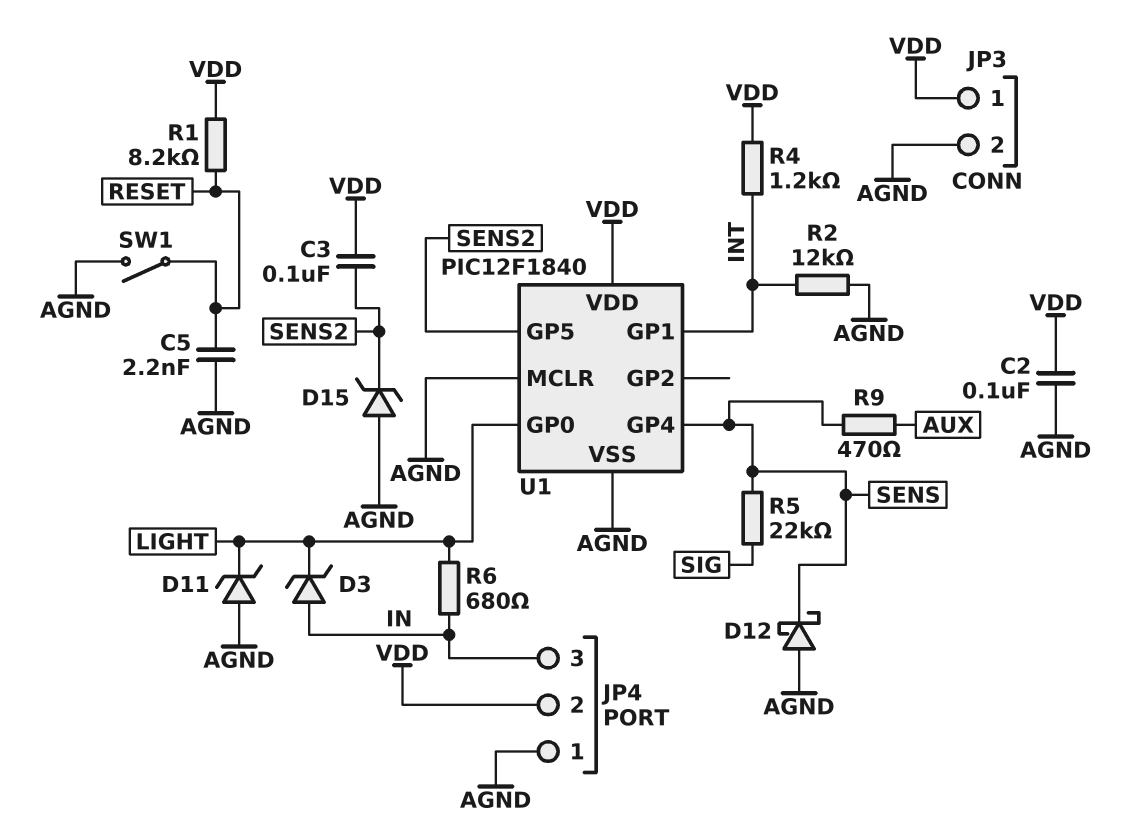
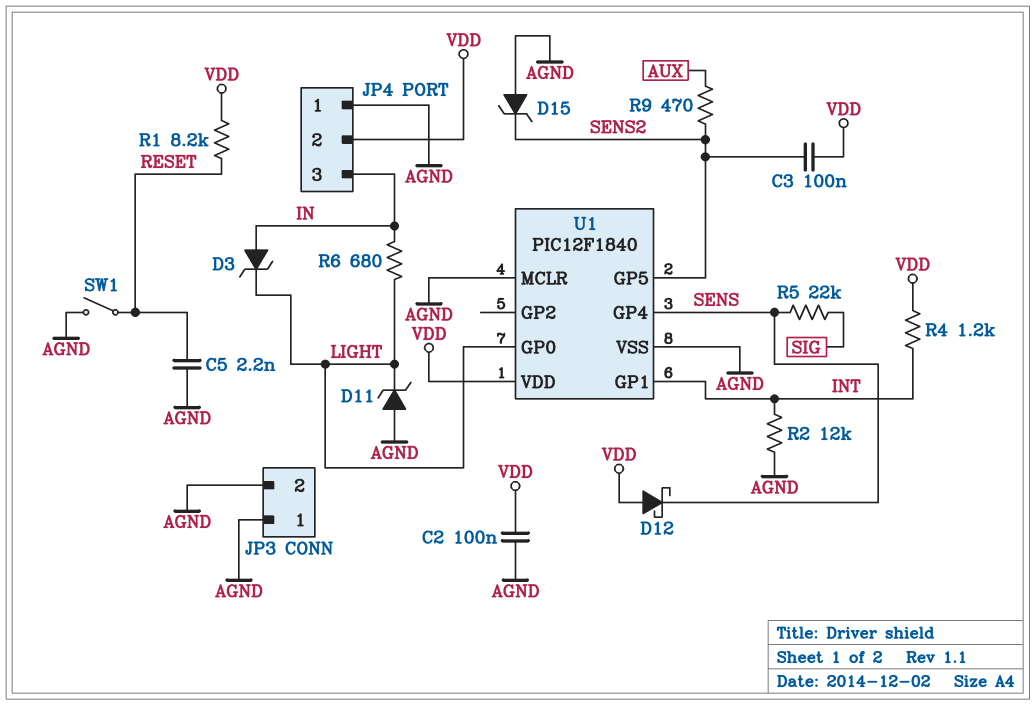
D12: schottky (A AGND, K SENS) -> schottky (A VDD, K SENS)
JP3 pin 1: VDD -> AGND
R9: 470 (AUX, SENS) -> 470 (AUX, SENS2)

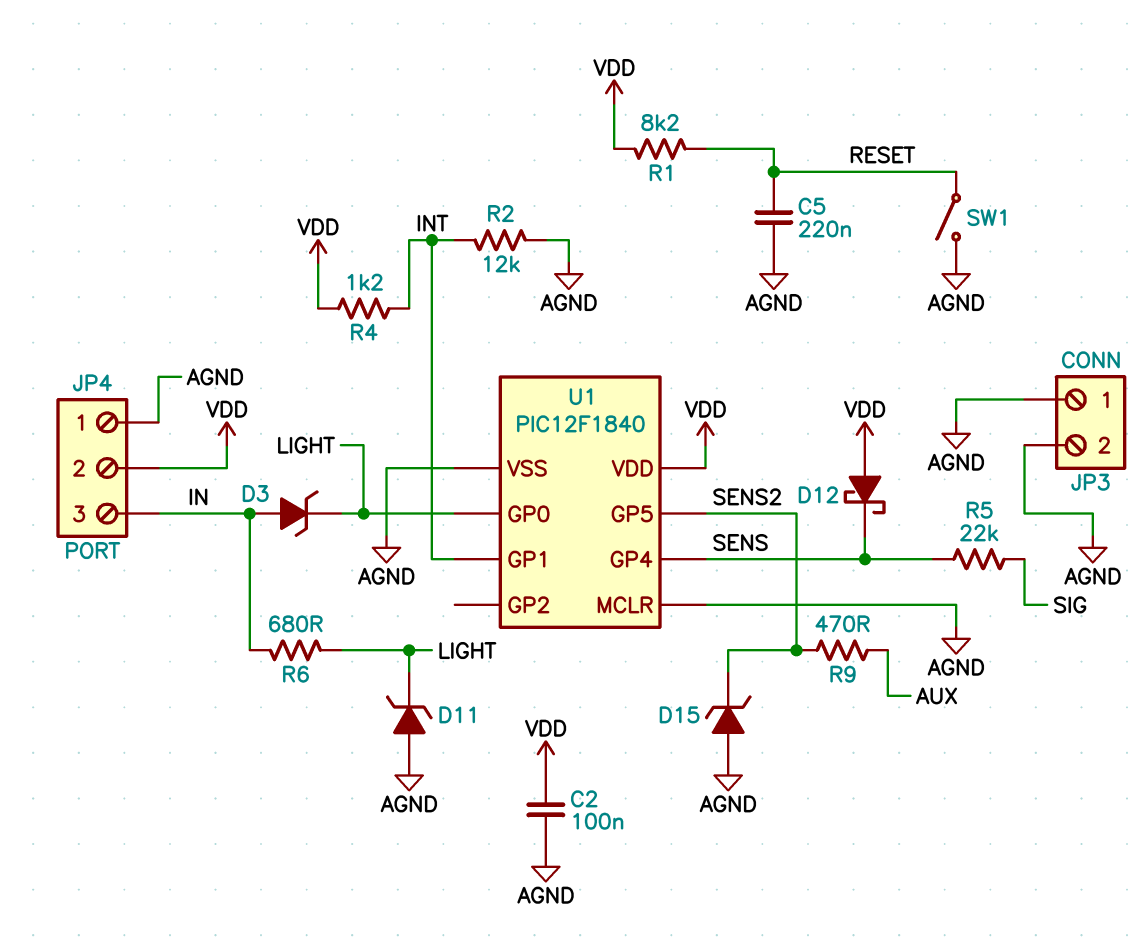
C3: 100nF (SENS2, VDD) -> none
C5: 2.2nF (AGND, RESET) -> 220nF (AGND, RESET)

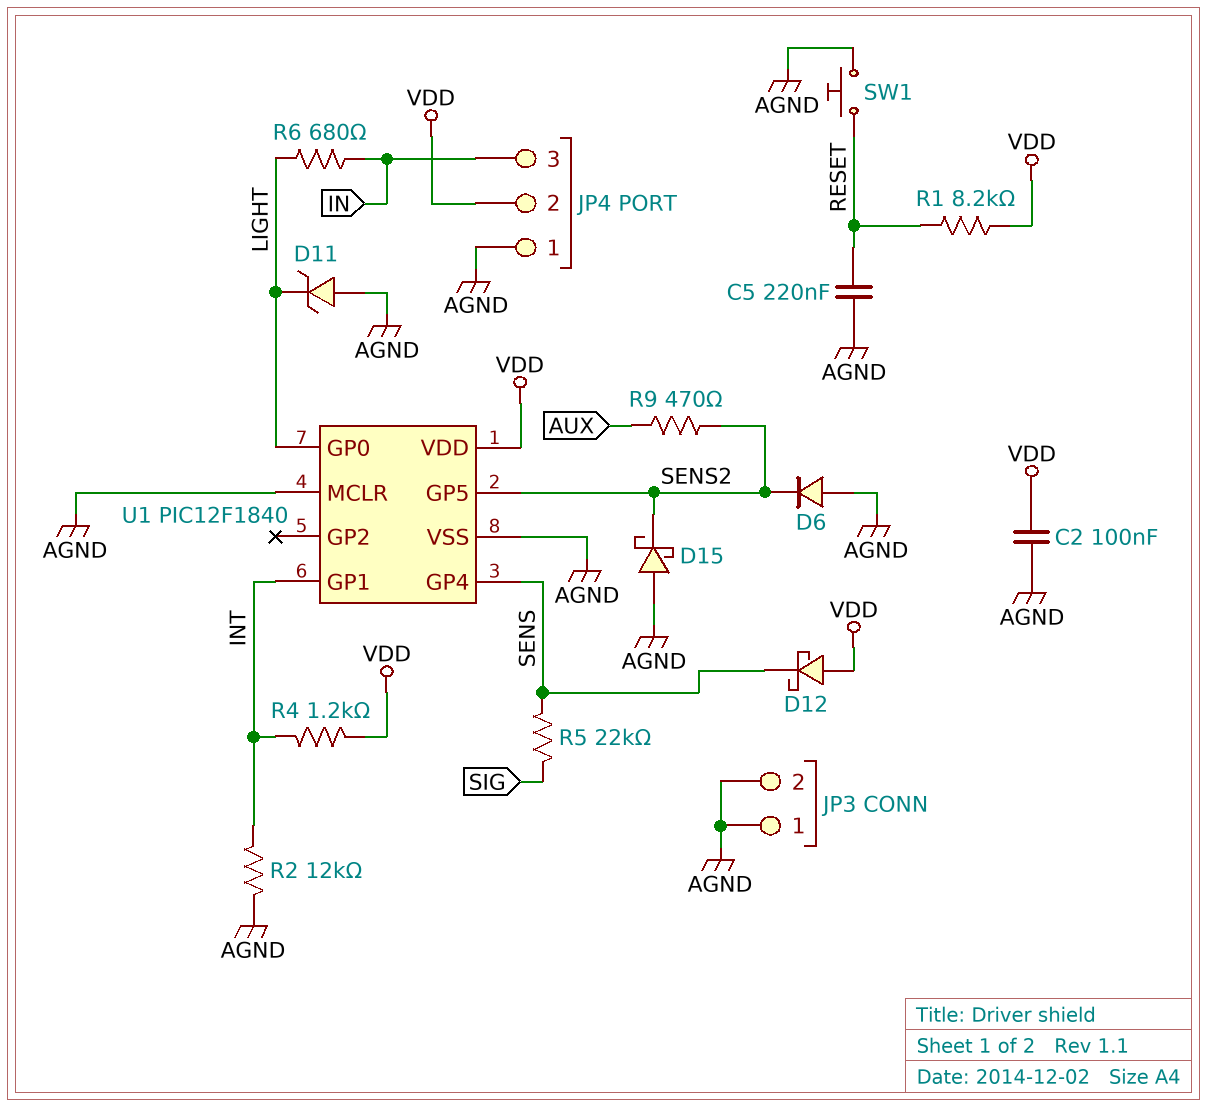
D3: zener (A IN, K LIGHT) -> none
D6: none -> diode (A AGND, K SENS2)
D15: zener (A AGND, K SENS2) -> schottky (A AGND, K SENS2)
SW1: switch (AGND, RESET) -> button (AGND, RESET)

